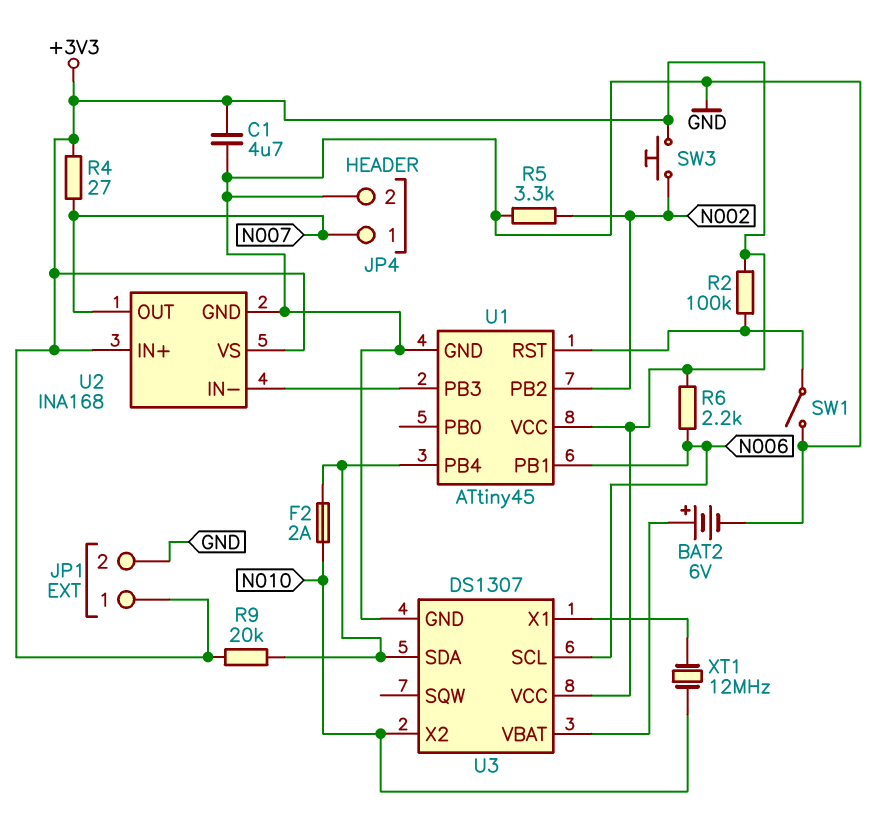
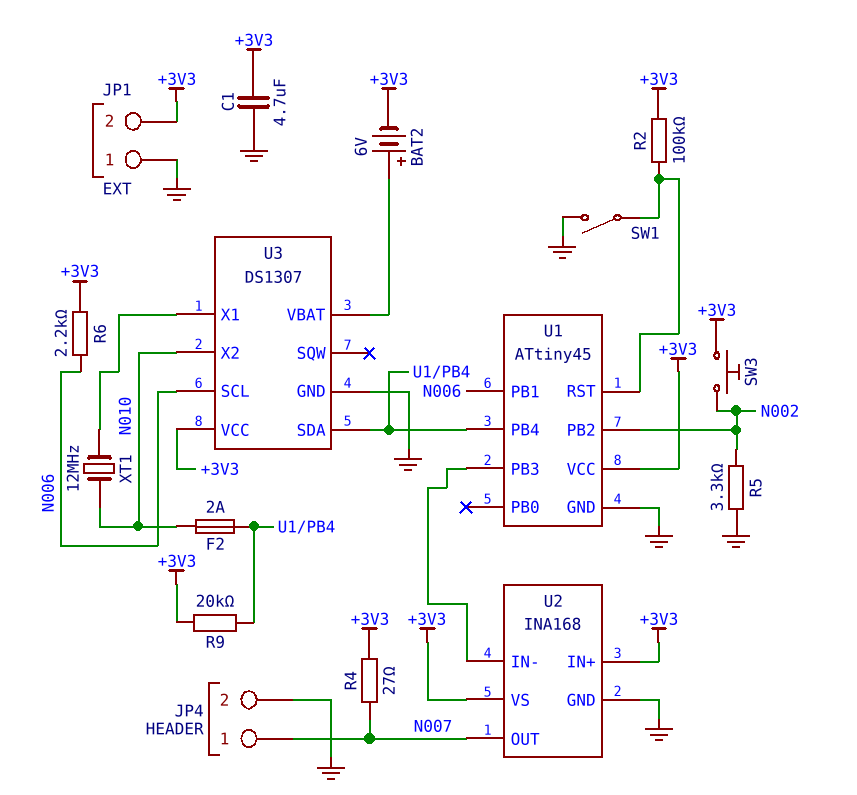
BAT2: 6V (plus U3/VBAT, minus GND) -> 6V (plus U3/VBAT, minus +3V3)
JP1 pin 1: +3V3 -> GND
JP1 pin 2: GND -> +3V3

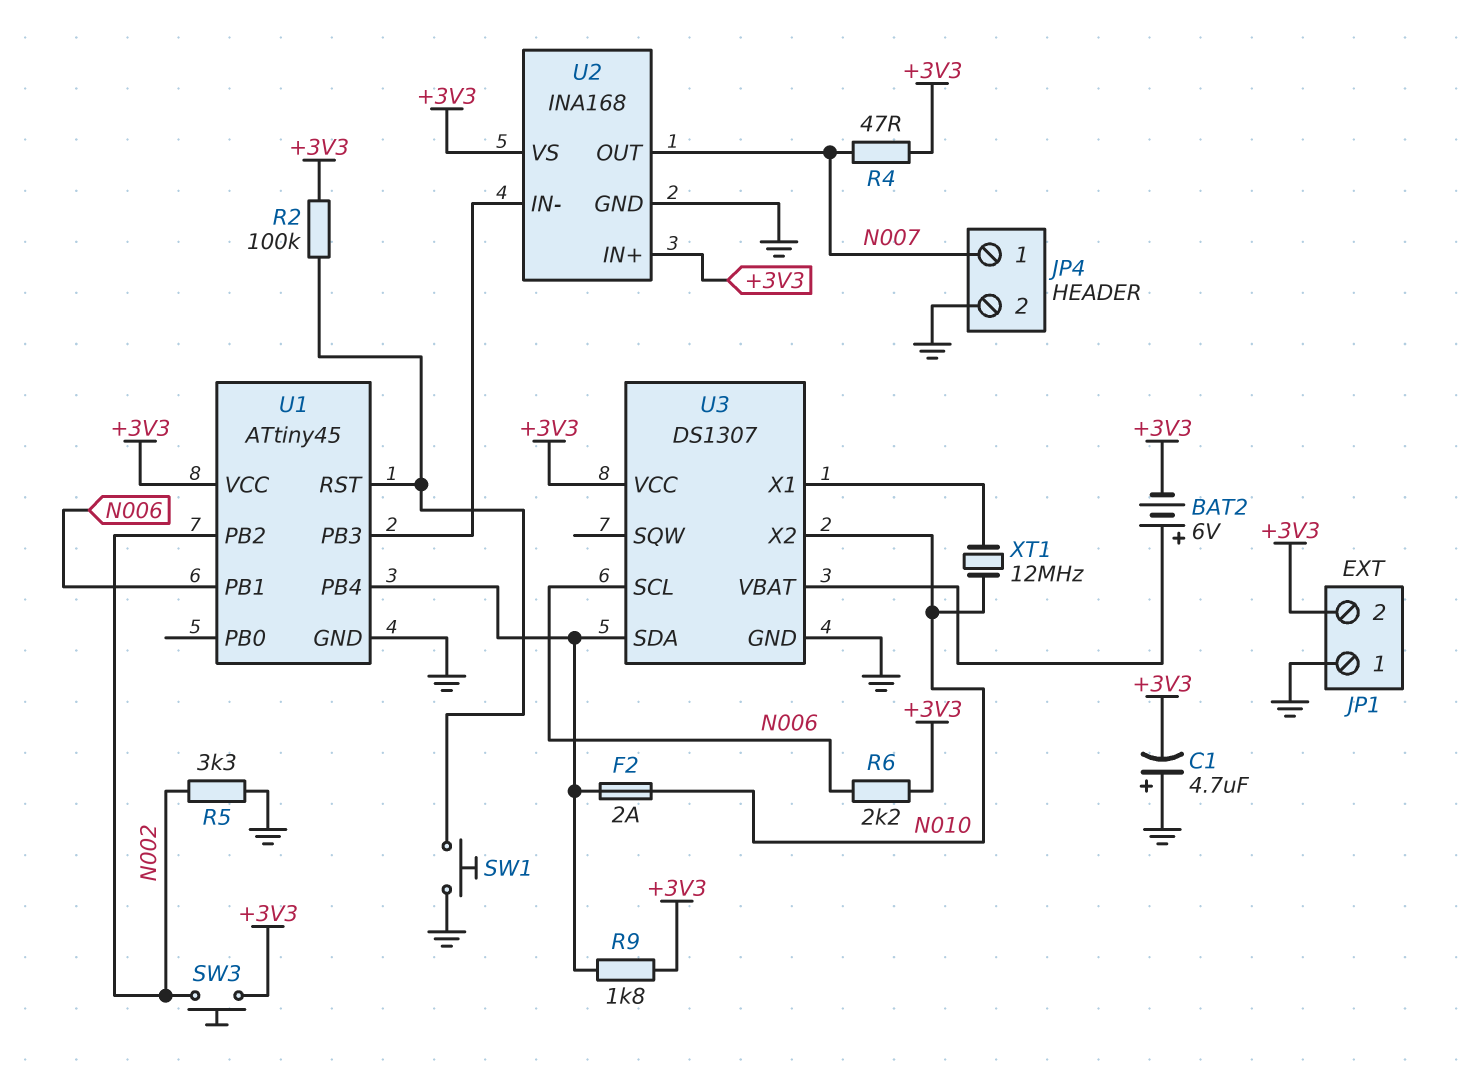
C1: 4.7uF (+3V3, GND) -> 4.7uF (plus GND, minus +3V3)
R4: 27 (+3V3, N007) -> 47 (+3V3, N007)
R9: 20k (+3V3, U1/PB4) -> 1.8k (+3V3, U1/PB4)
SW1: switch (GND, U1/RST) -> button (GND, U1/RST)

